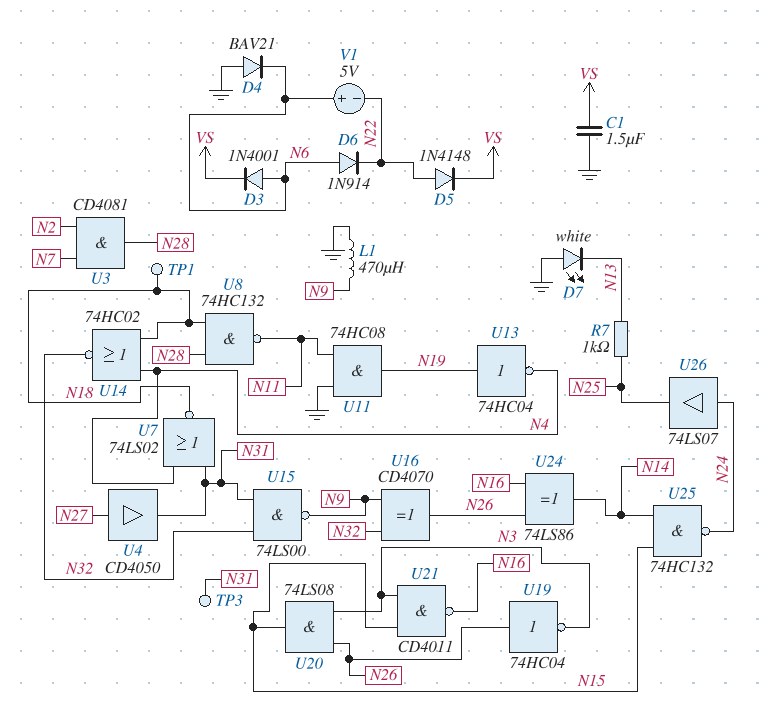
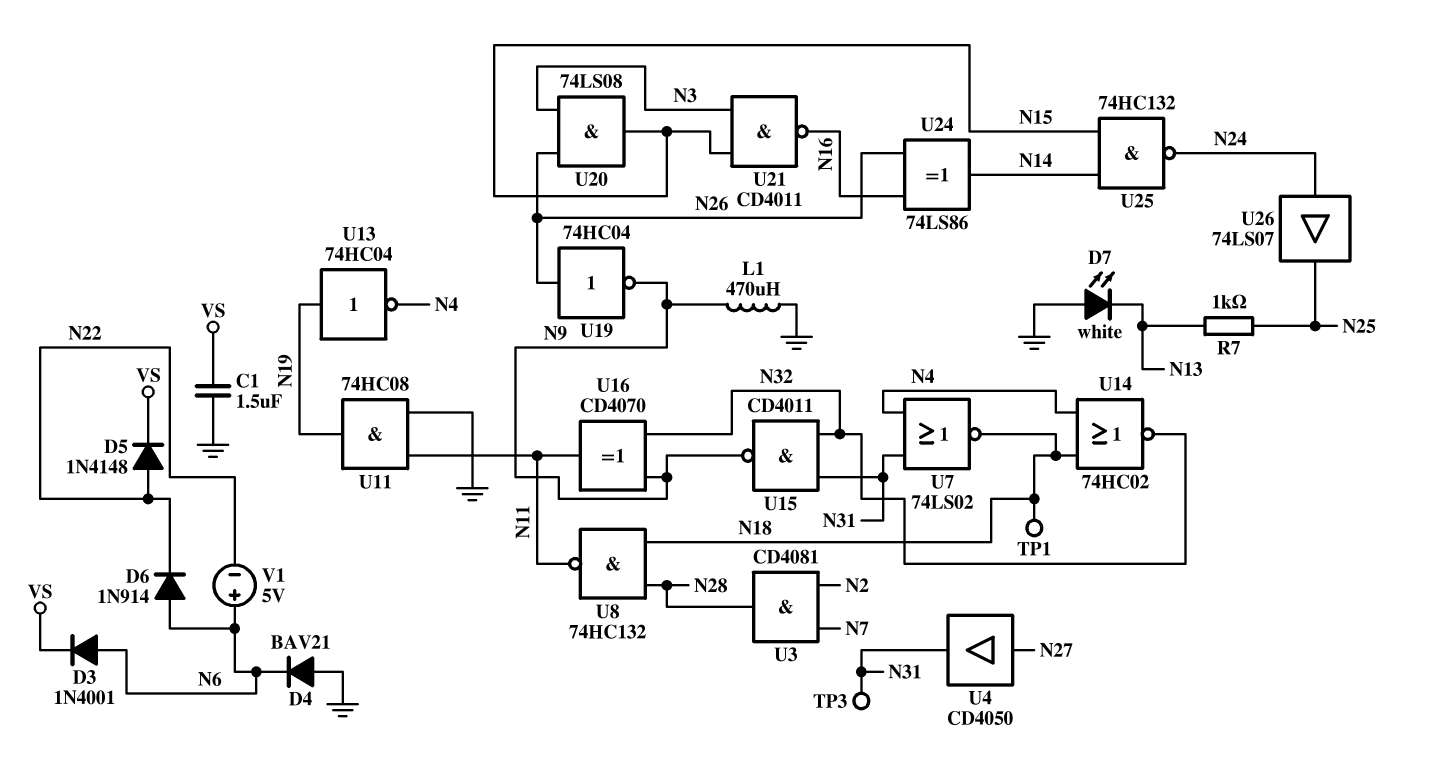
U15: NAND 74LS00 (in N31, in N32, out N9) -> NAND CD4011 (in N31, in N32, out N9)
U16: XOR CD4070 (in N9, in N32, out N26) -> XOR CD4070 (in N9, in N32, out N11)
U19: NOT 74HC04 (in N26, out N3) -> NOT 74HC04 (in N26, out N9)

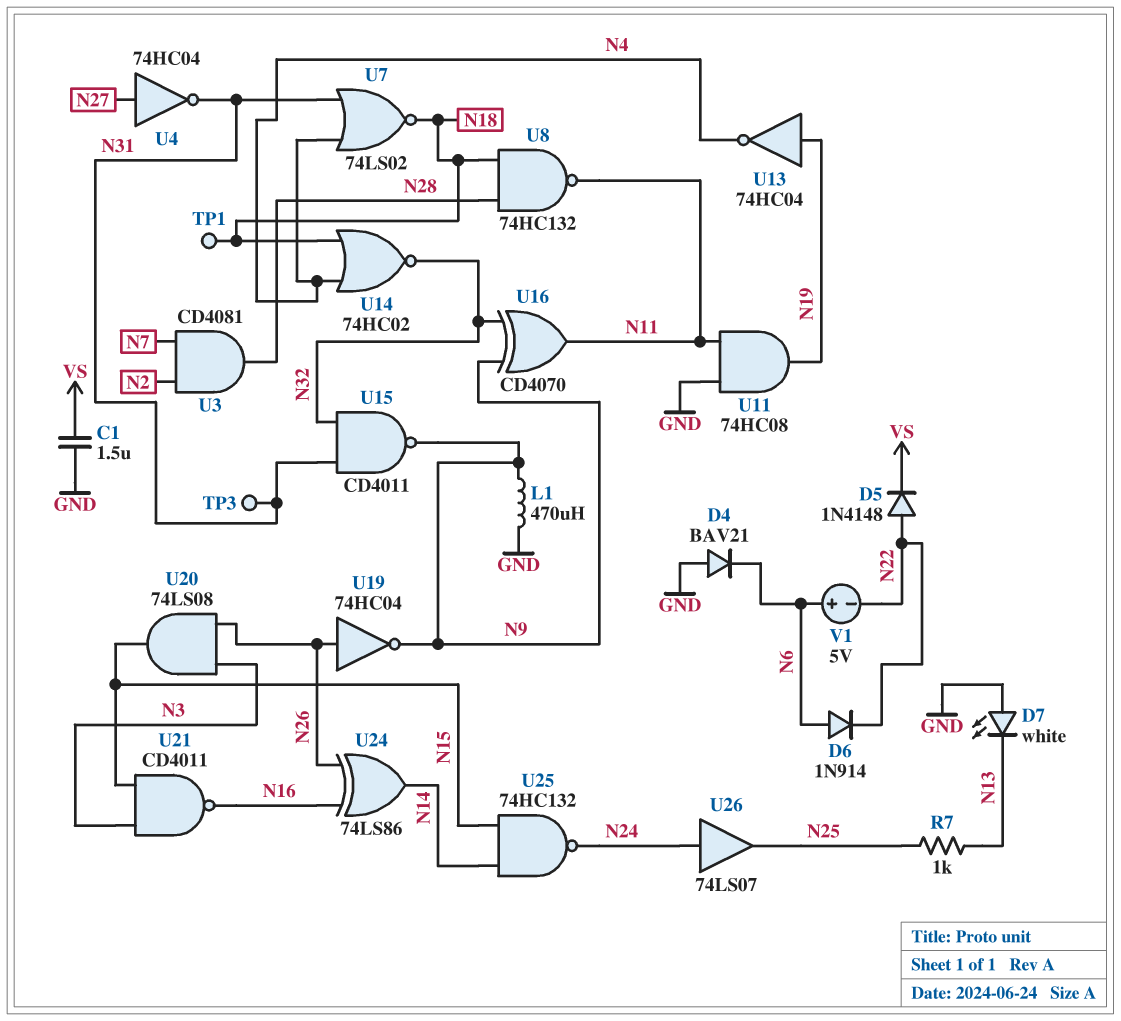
D3: diode 1N4001 (A N6, K VS) -> none
U4: buffer CD4050 (in N27, out N31) -> NOT 74HC04 (in N27, out N31)

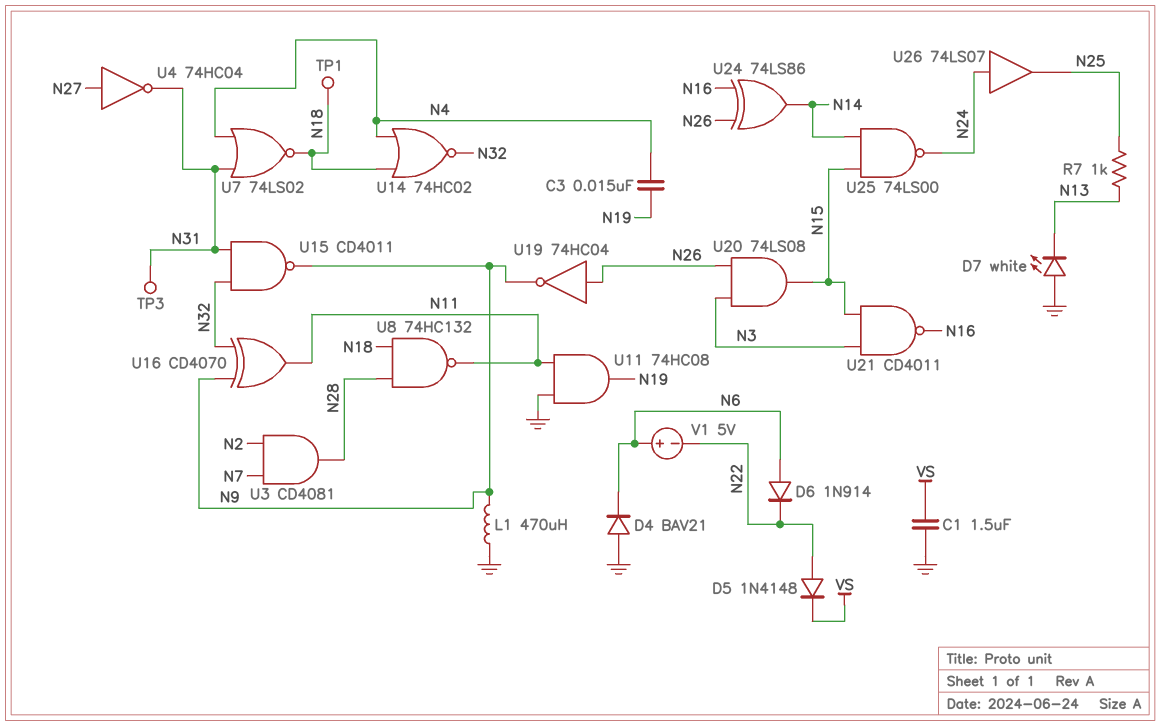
C3: none -> 15nF (N4, N19)
U13: NOT 74HC04 (in N19, out N4) -> none
U25: NAND 74HC132 (in N14, in N15, out N24) -> NAND 74LS00 (in N14, in N15, out N24)

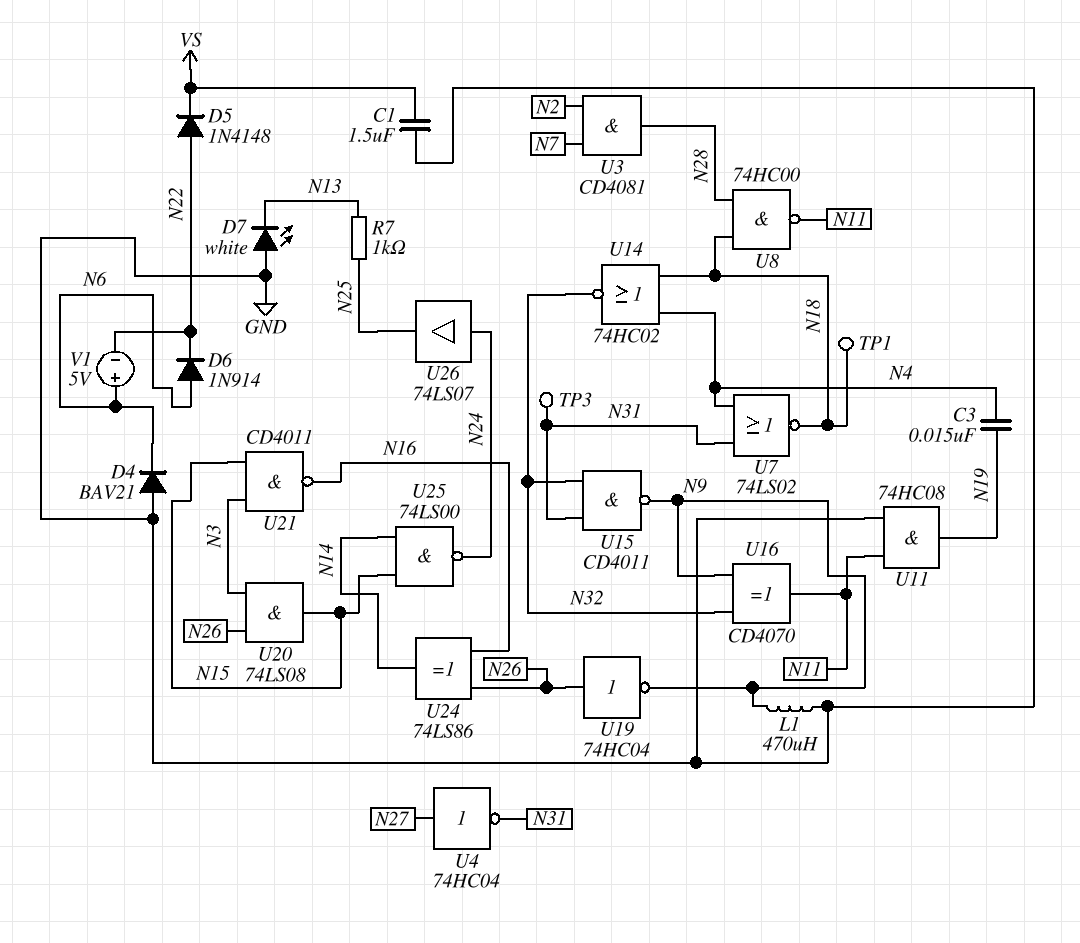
U8: NAND 74HC132 (in N18, in N28, out N11) -> NAND 74HC00 (in N18, in N28, out N11)

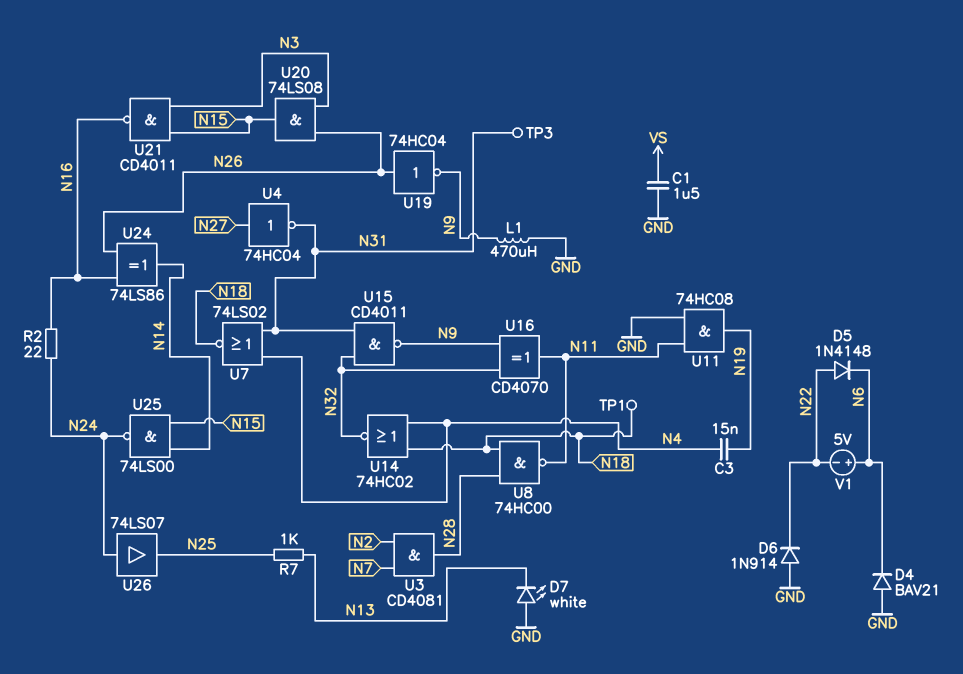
D5: diode 1N4148 (A N22, K VS) -> diode 1N4148 (A N22, K N6)
D6: diode 1N914 (A N6, K N22) -> diode 1N914 (A GND, K N22)
R2: none -> 22 (N16, N24)

